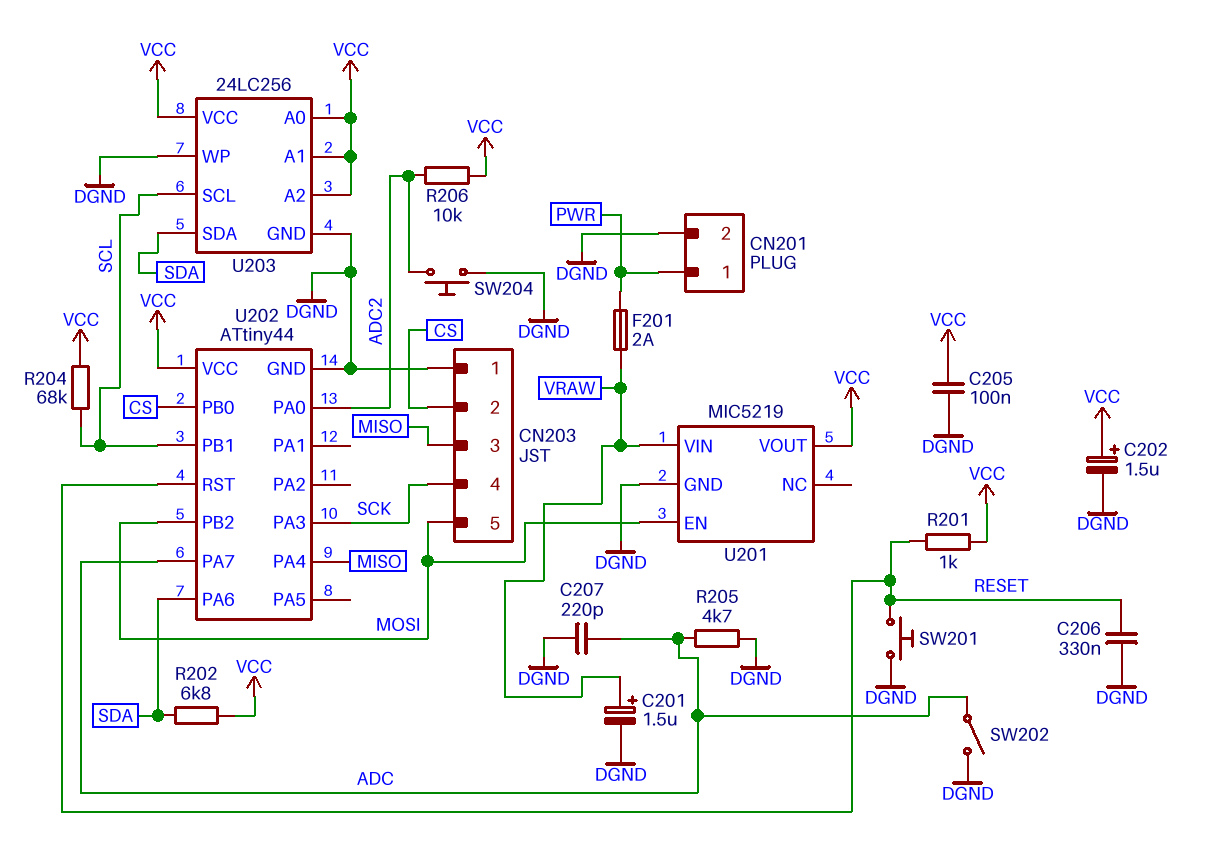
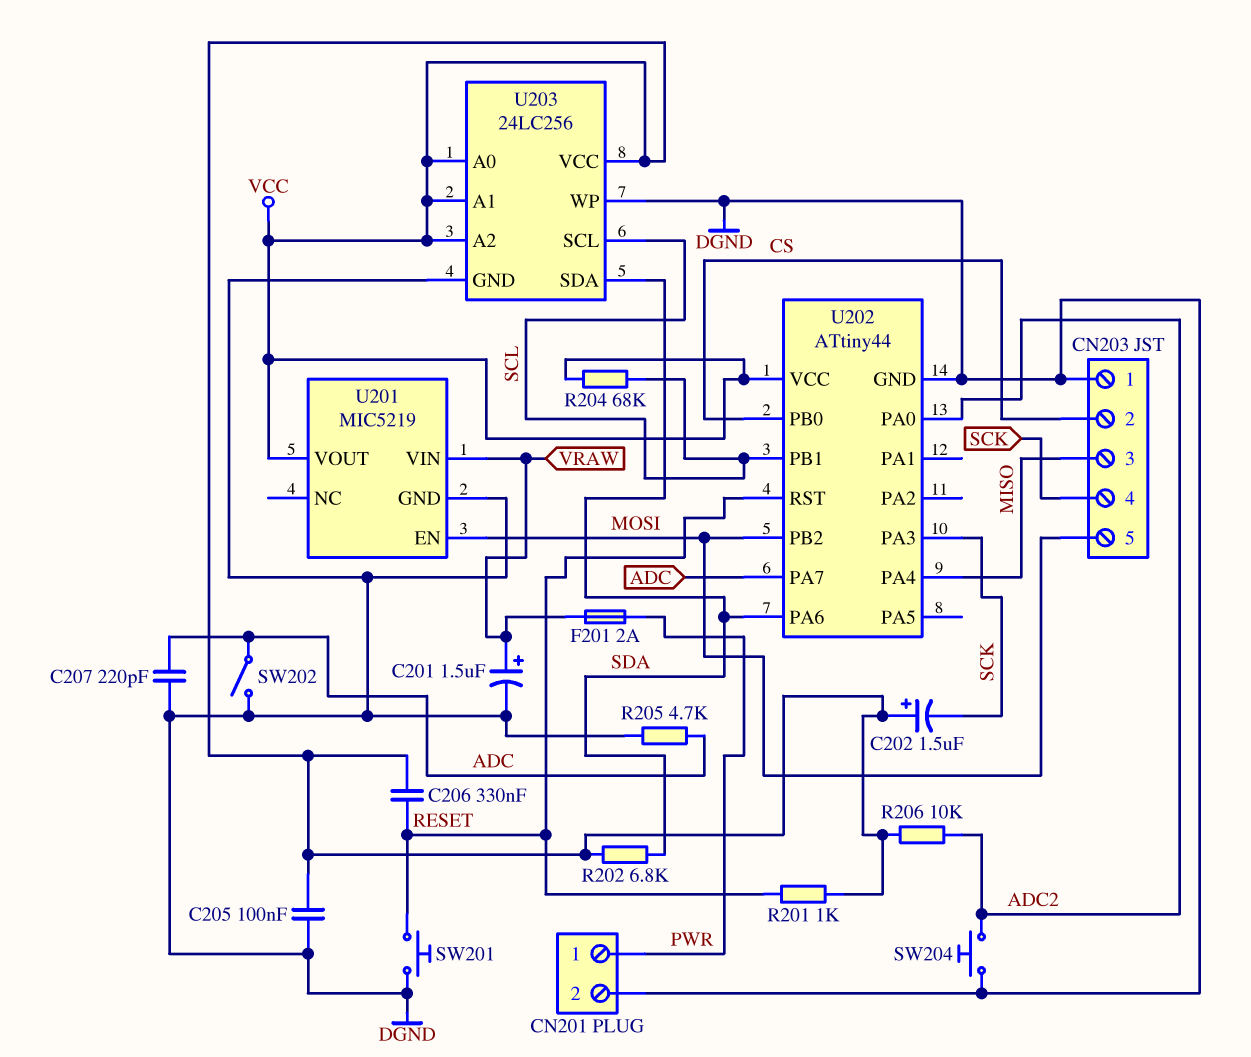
C202: 1.5uF (plus VCC, minus DGND) -> 1.5uF (plus VCC, minus SCK)
C206: 330nF (DGND, RESET) -> 330nF (RESET, VCC)

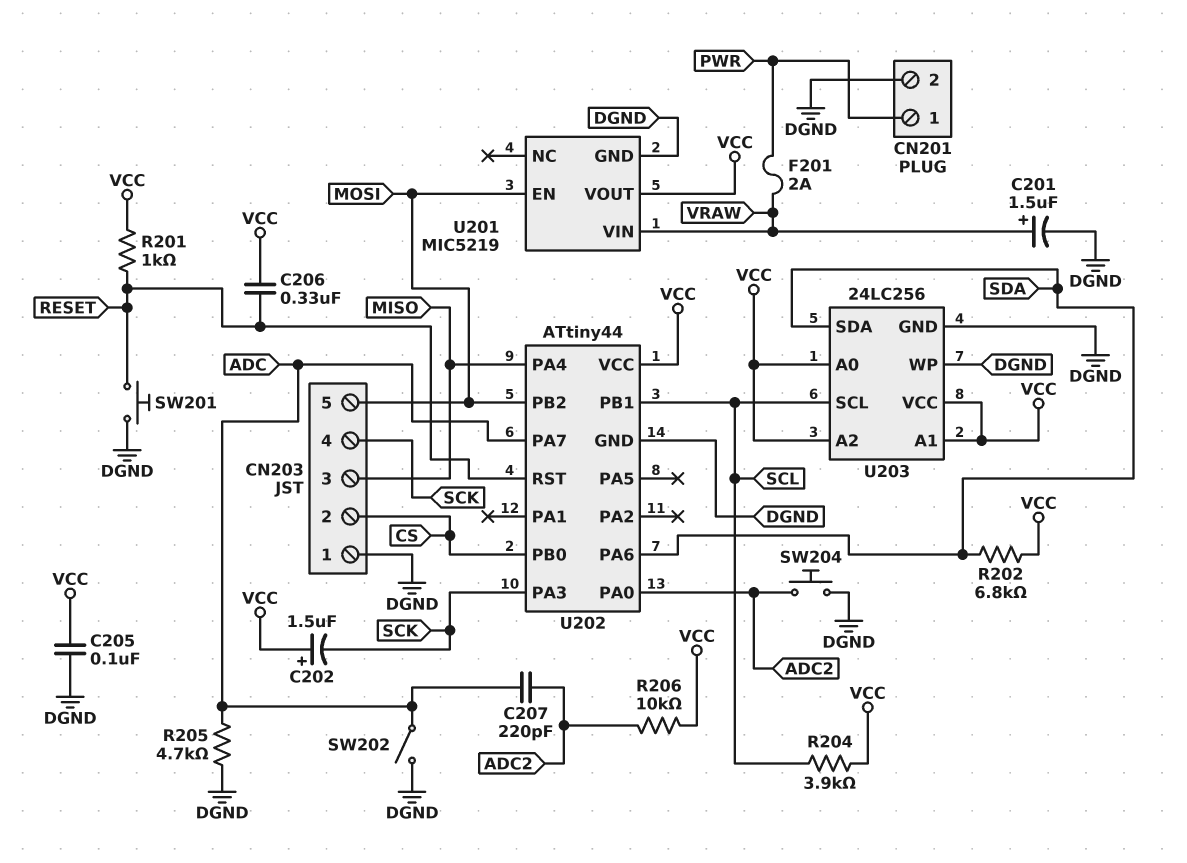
C207: 220pF (ADC, DGND) -> 220pF (ADC, ADC2)
R204: 68k (SCL, VCC) -> 3.9k (SCL, VCC)

